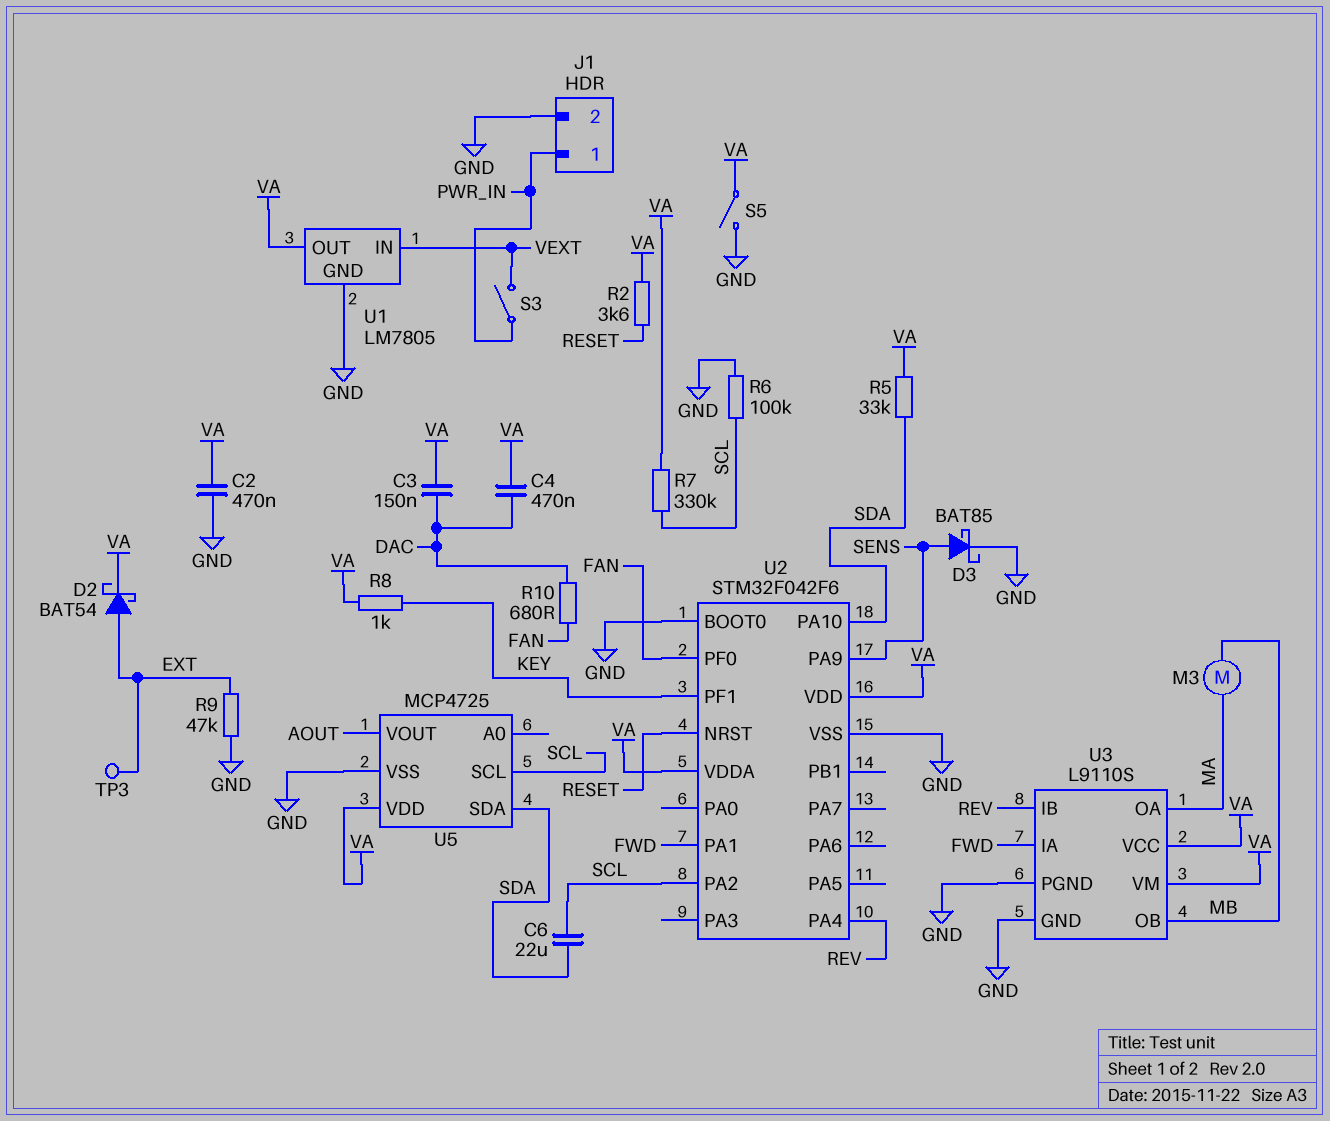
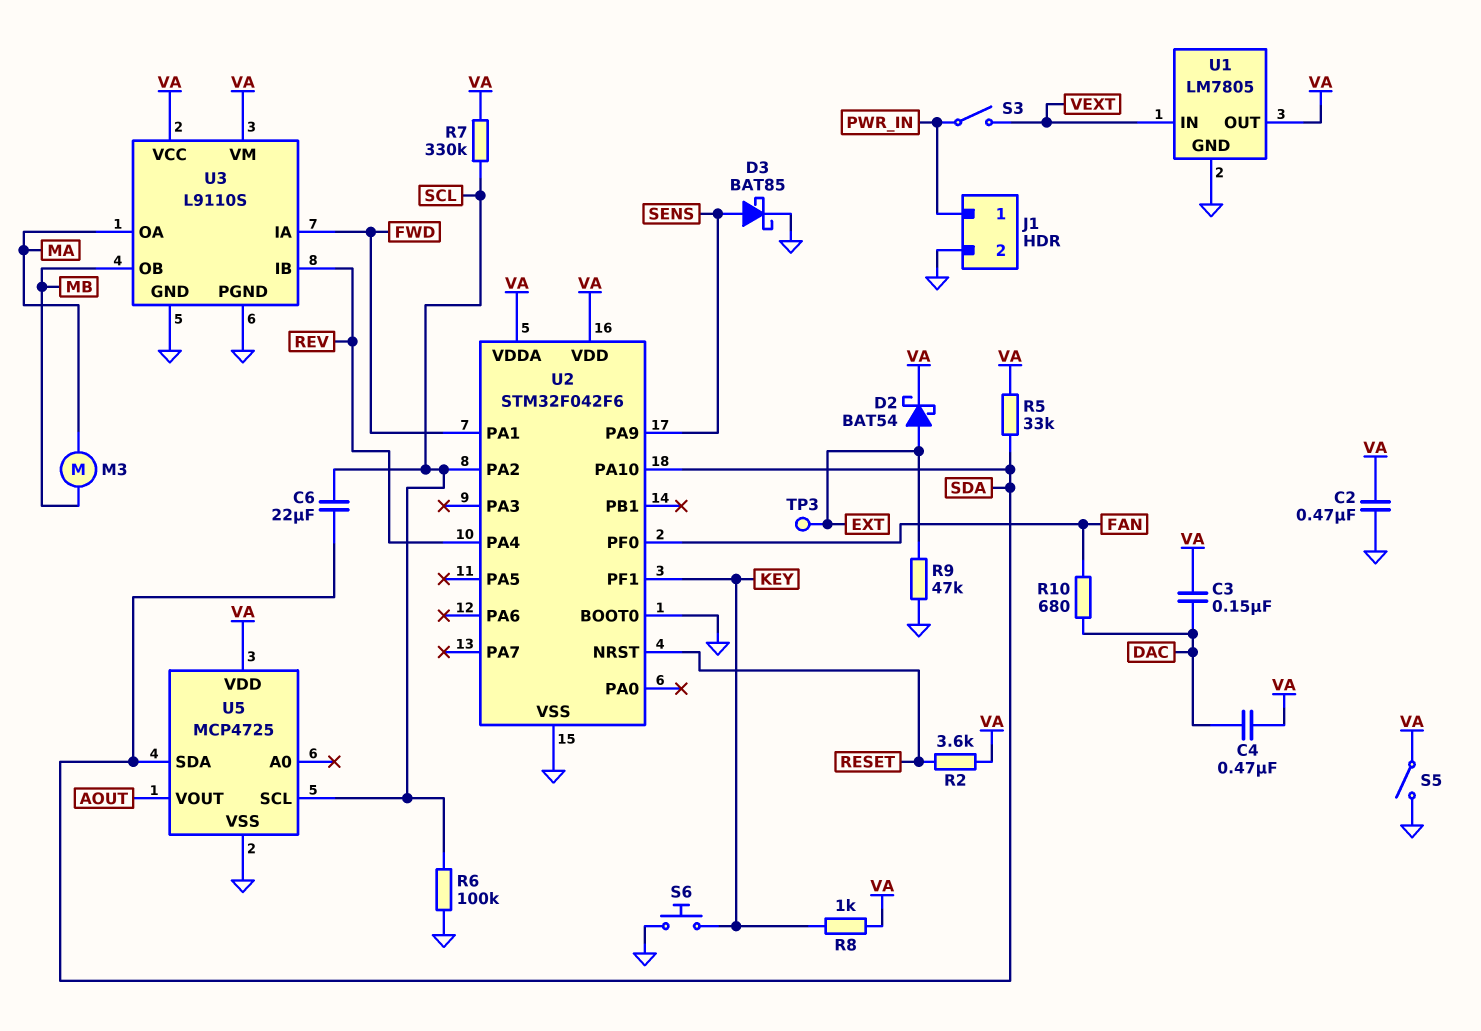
S6: none -> button (GND, KEY)

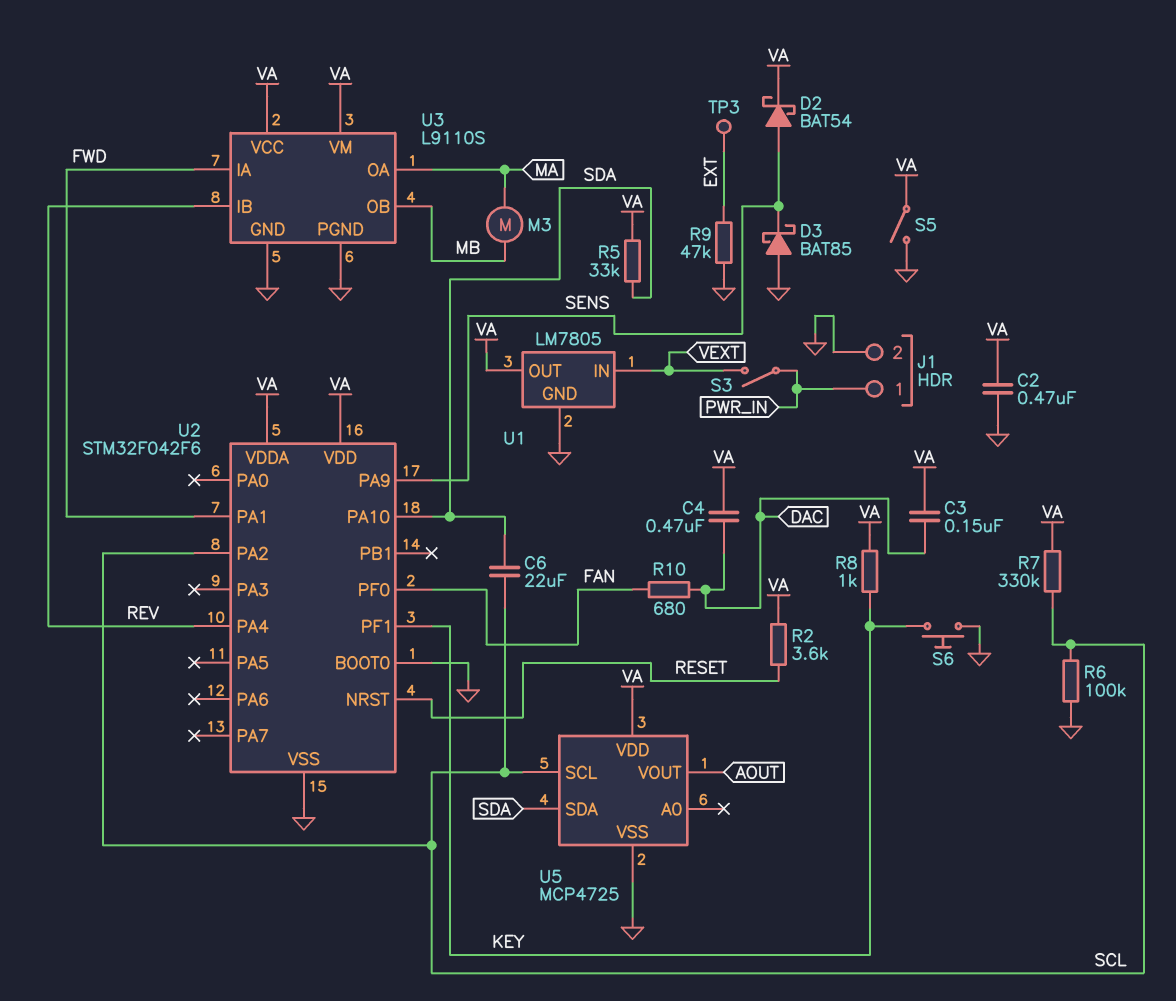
D2: schottky BAT54 (A EXT, K VA) -> schottky BAT54 (A SENS, K VA)
D3: schottky BAT85 (A SENS, K GND) -> schottky BAT85 (A GND, K SENS)

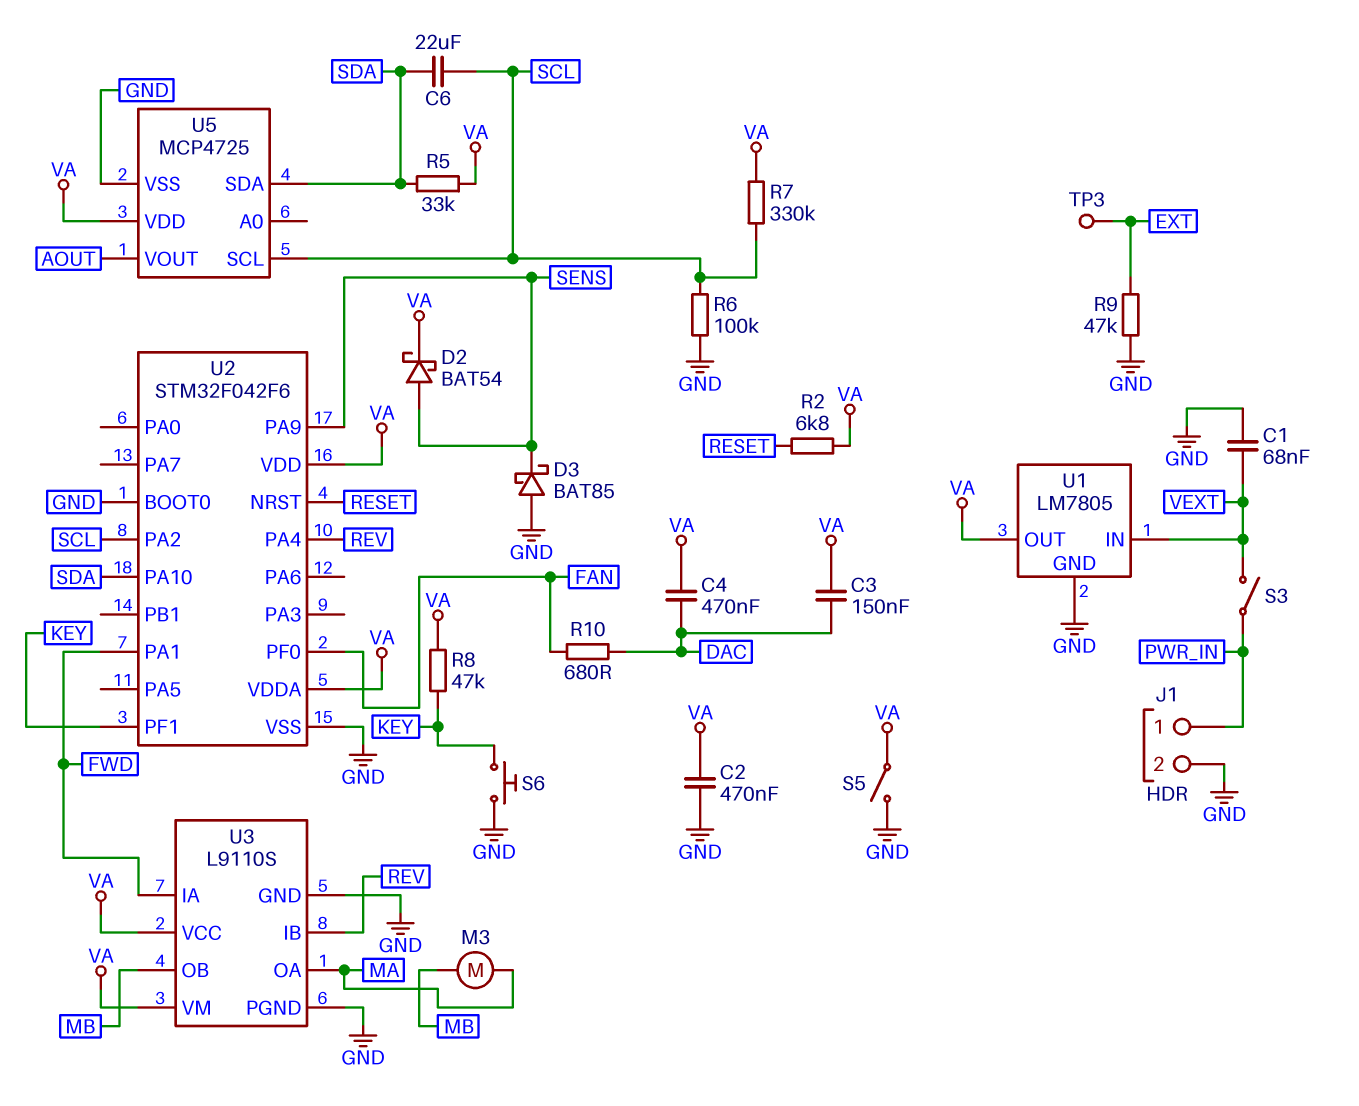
C1: none -> 68nF (GND, VEXT)
R2: 3.6k (RESET, VA) -> 6.8k (RESET, VA)
R8: 1k (KEY, VA) -> 47k (KEY, VA)

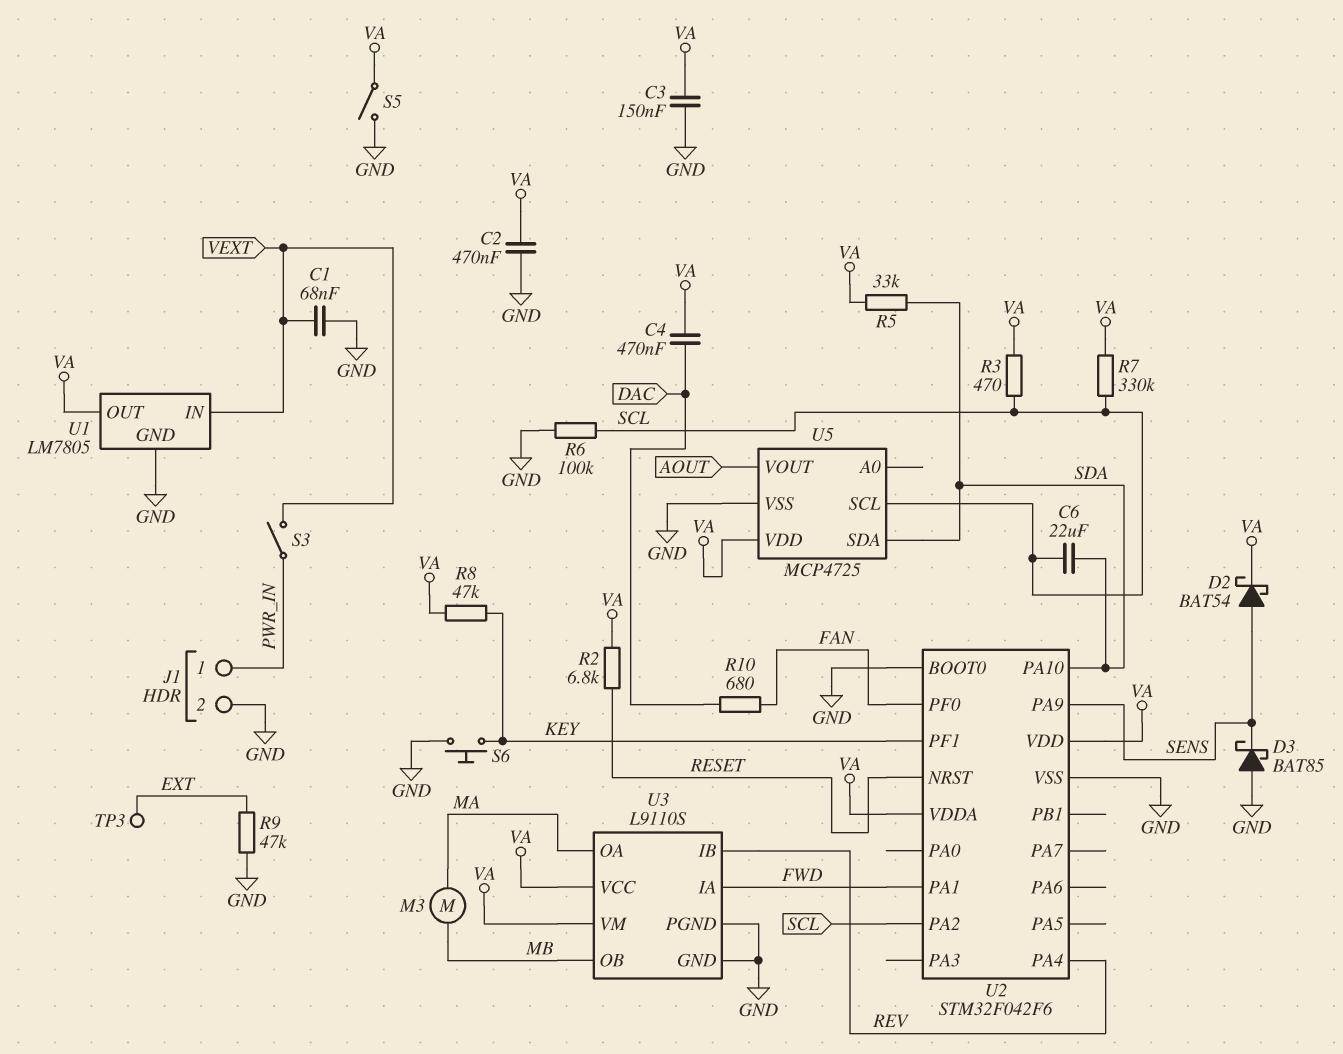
C3: 150nF (DAC, VA) -> 150nF (GND, VA)
R3: none -> 470 (SCL, VA)

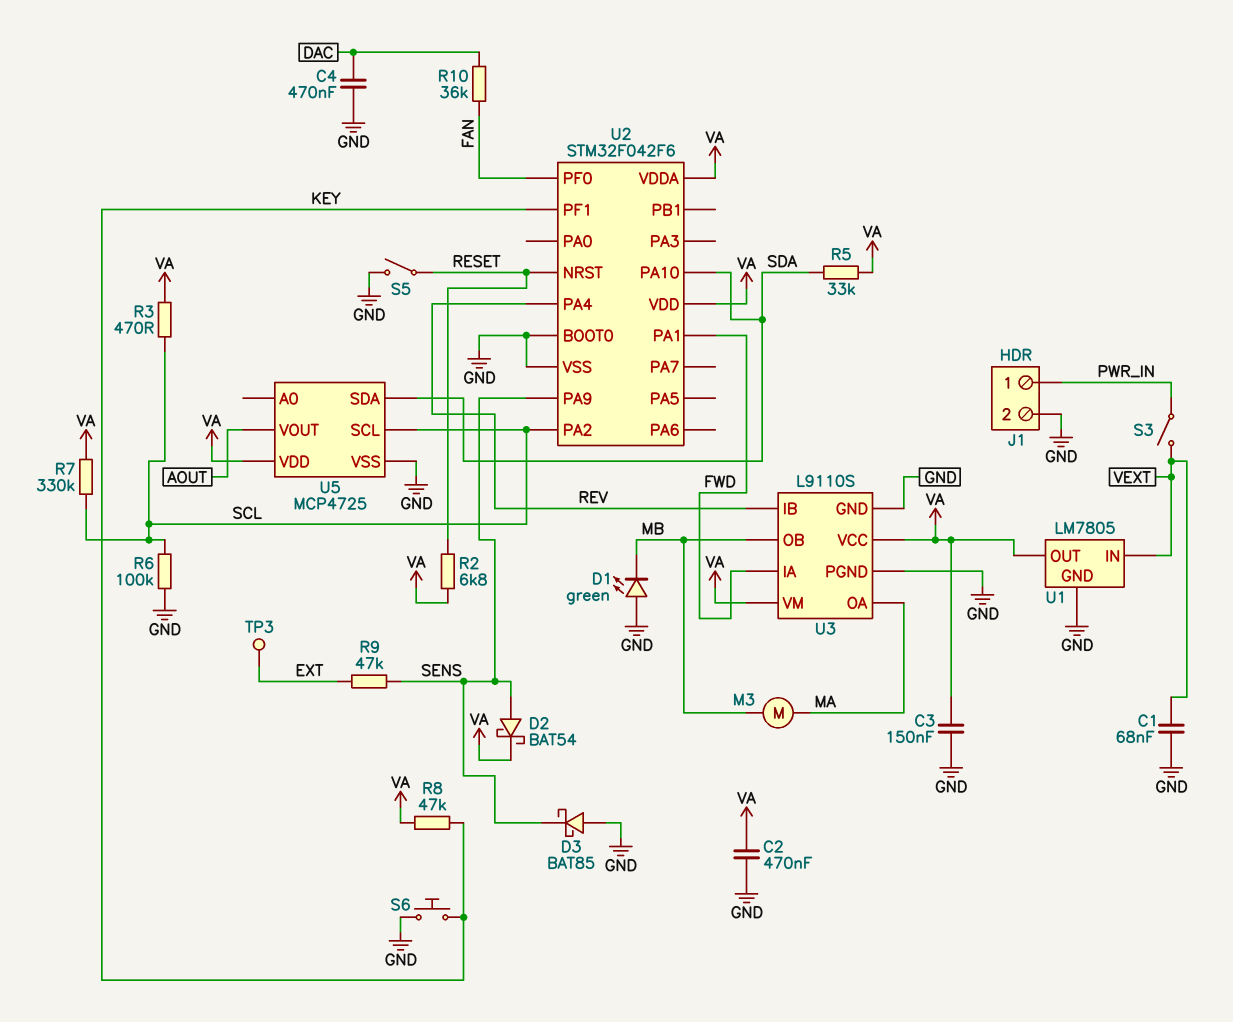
C4: 470nF (DAC, VA) -> 470nF (DAC, GND)
C6: 22uF (SCL, SDA) -> none
D1: none -> LED green (A GND, K MB)
R9: 47k (EXT, GND) -> 47k (EXT, SENS)
R10: 680 (DAC, FAN) -> 36k (DAC, FAN)
S5: switch (GND, VA) -> switch (GND, RESET)

